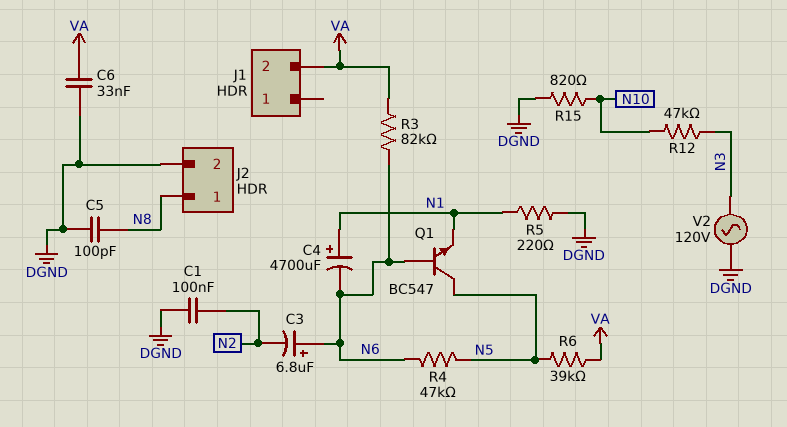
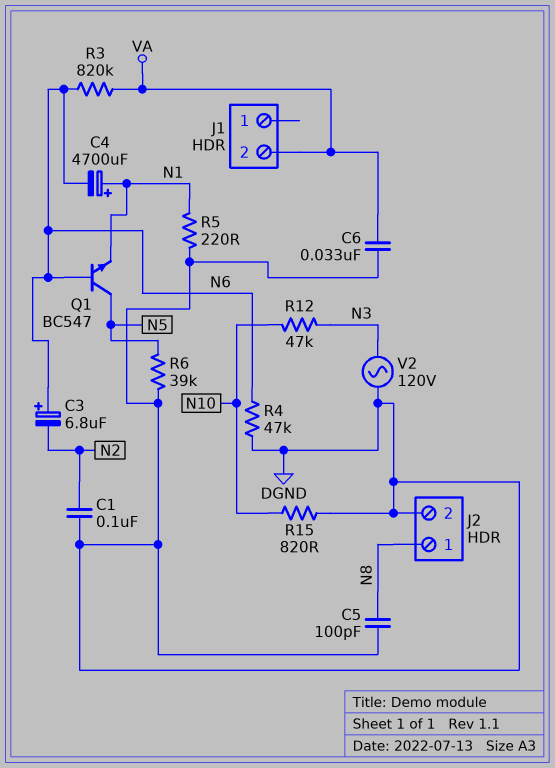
R3: 82k (N6, VA) -> 820k (N6, VA)
R4: 47k (N5, N6) -> 47k (DGND, N6)
R6: 39k (N5, VA) -> 39k (DGND, N5)

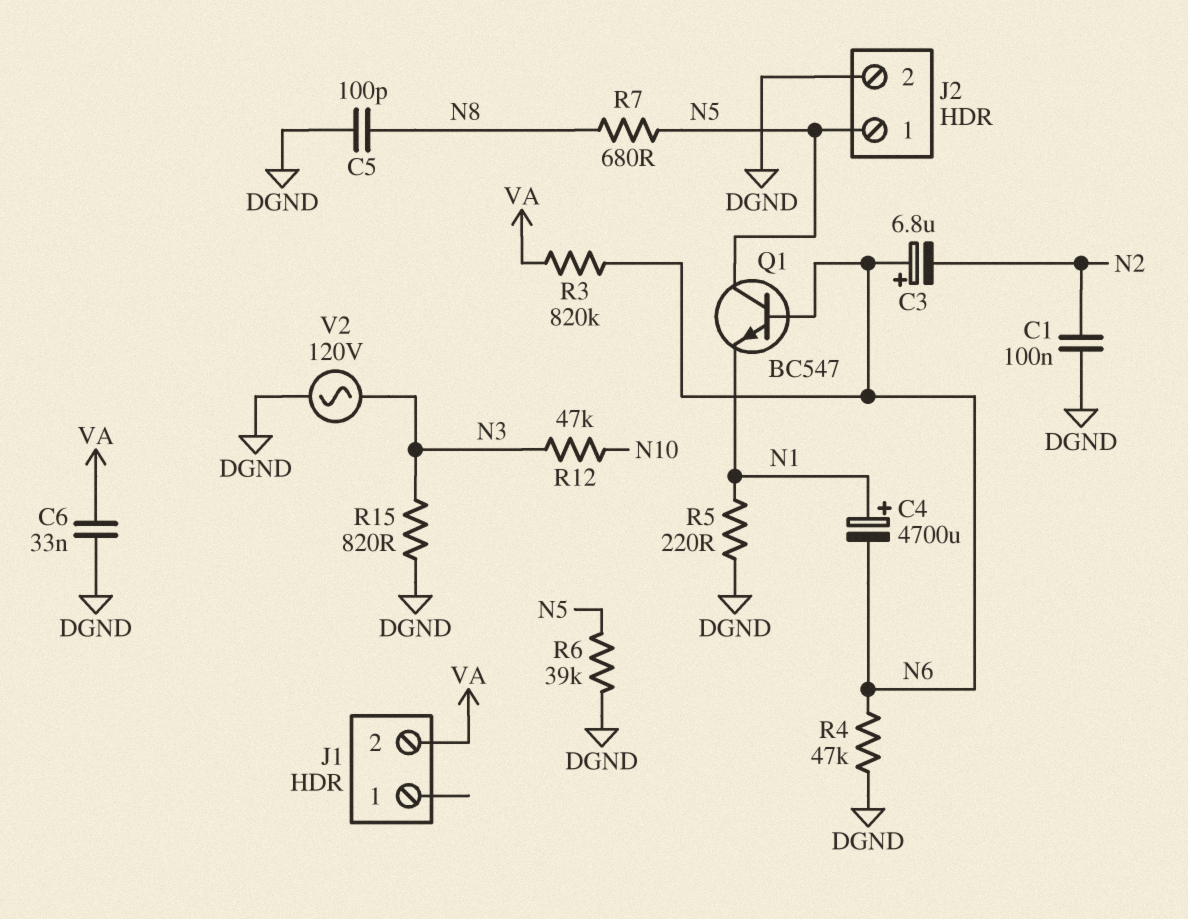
J2 pin 1: N8 -> N5
R7: none -> 680 (N5, N8)
R15: 820 (DGND, N10) -> 820 (DGND, N3)

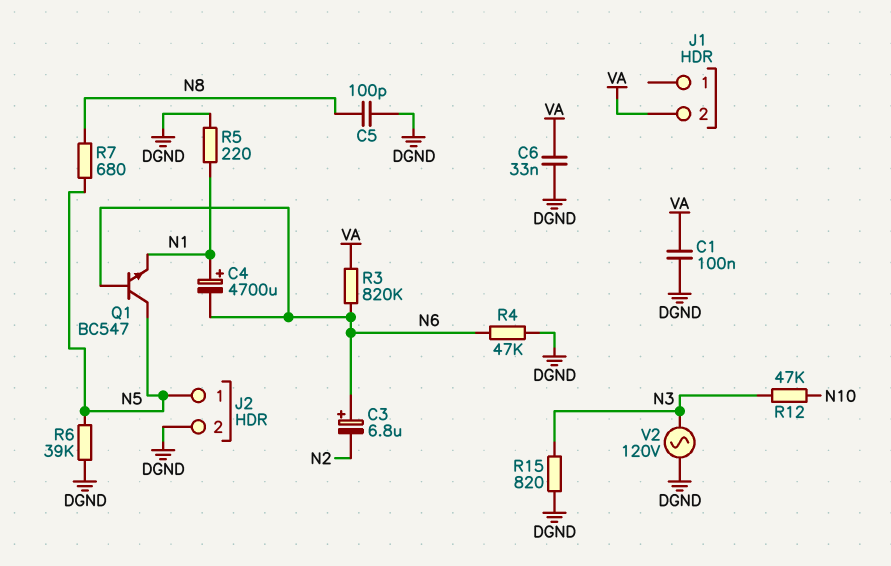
C1: 100nF (DGND, N2) -> 100nF (DGND, VA)

